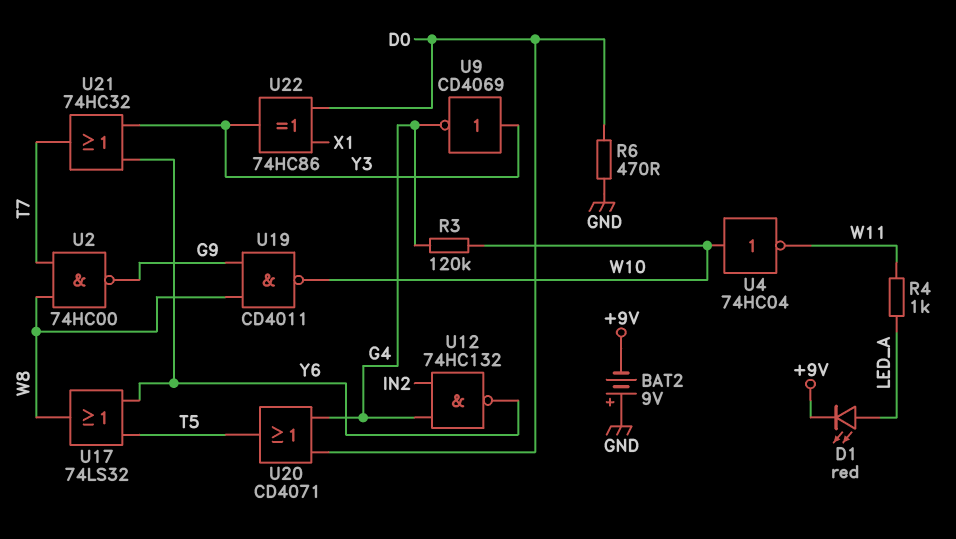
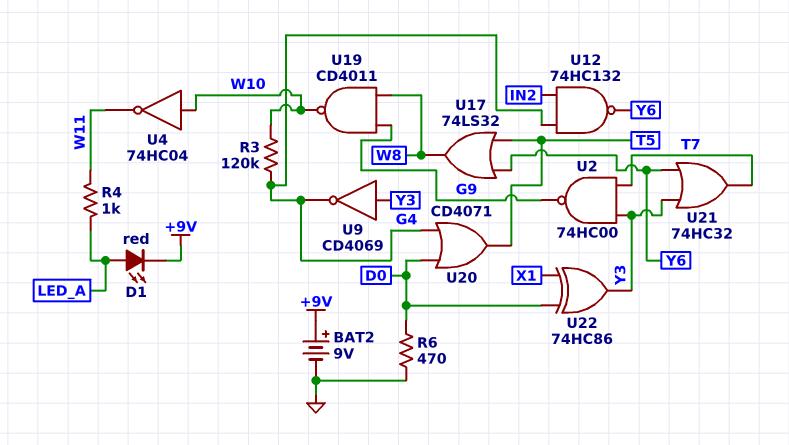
BAT2: 9V (plus GND, minus +9V) -> 9V (plus +9V, minus GND)
U2: NAND 74HC00 (in T7, in W8, out G9) -> NAND 74HC00 (in T7, in Y3, out G9)

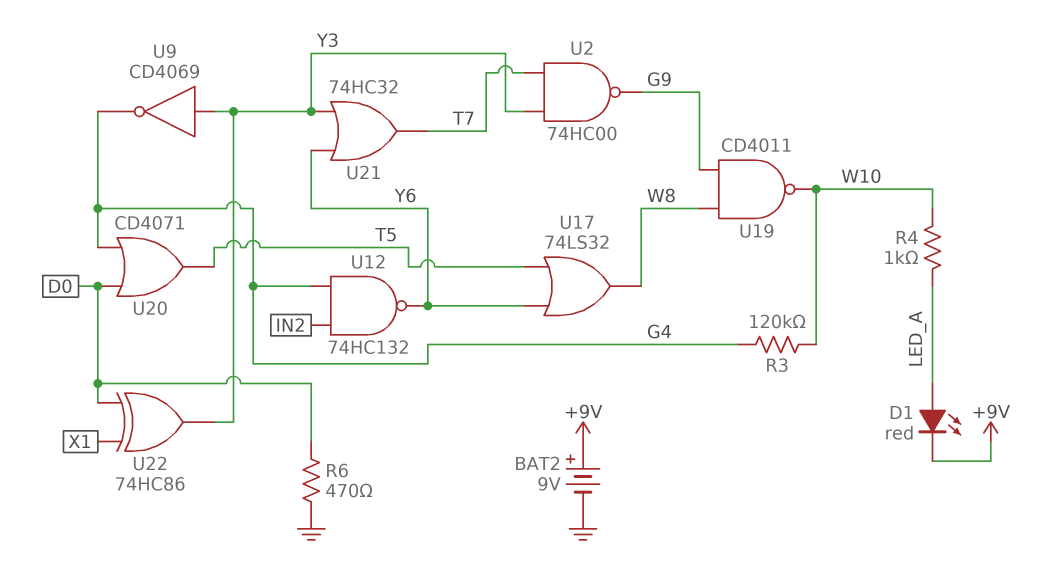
R4: 1k (LED_A, W11) -> 1k (LED_A, W10)
U4: NOT 74HC04 (in W10, out W11) -> none

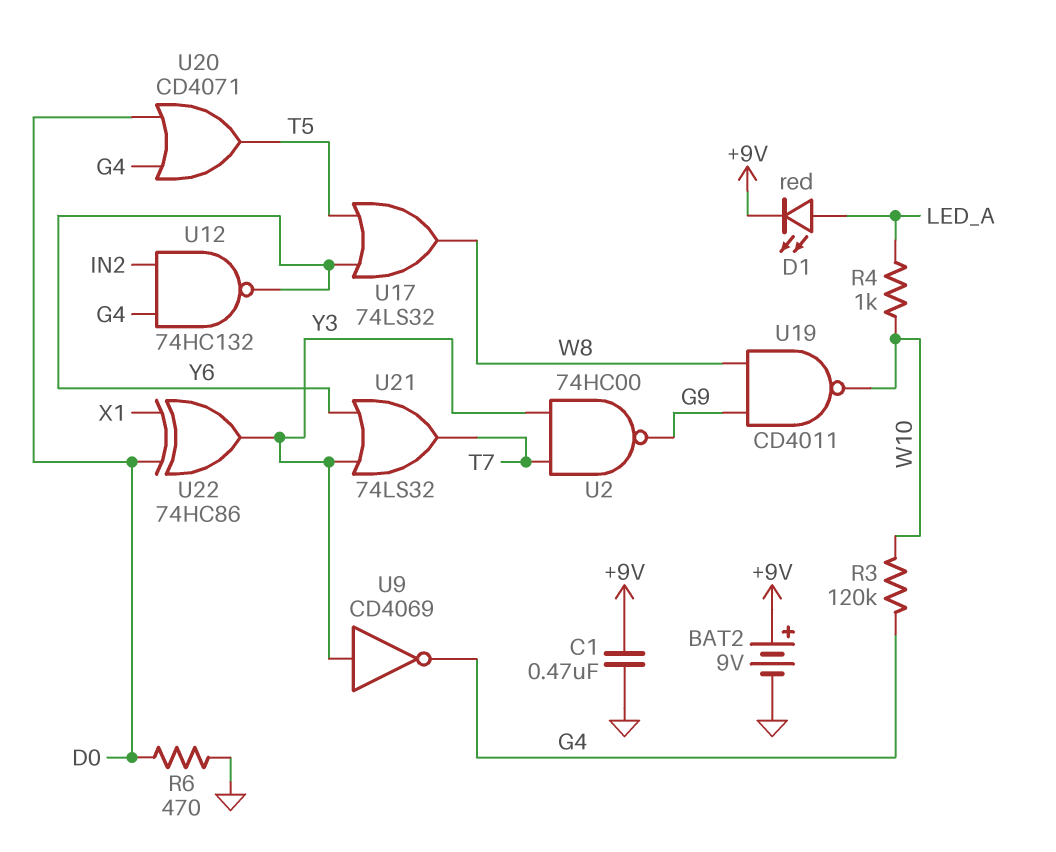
C1: none -> 470nF (+9V, GND)
U21: OR 74HC32 (in Y3, in Y6, out T7) -> OR 74LS32 (in Y3, in Y6, out T7)

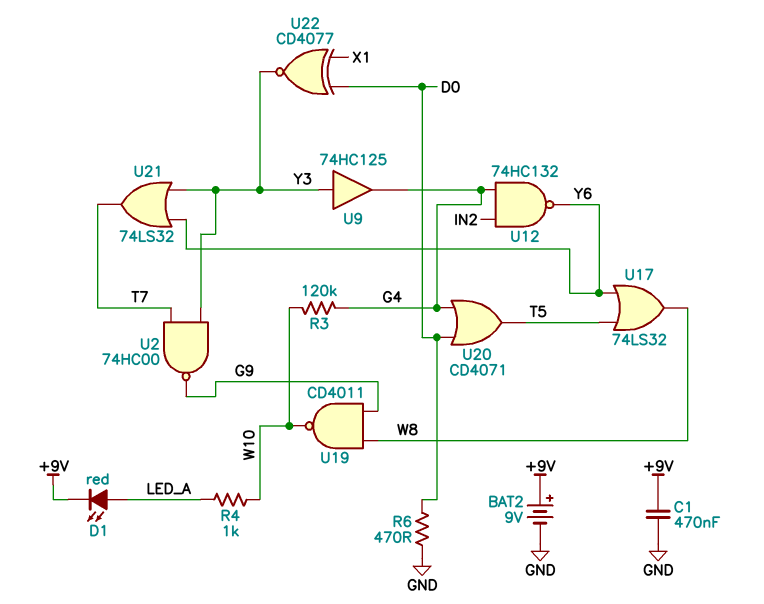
U9: NOT CD4069 (in Y3, out G4) -> buffer 74HC125 (in Y3, out G4)
U22: XOR 74HC86 (in D0, in X1, out Y3) -> XNOR CD4077 (in D0, in X1, out Y3)

